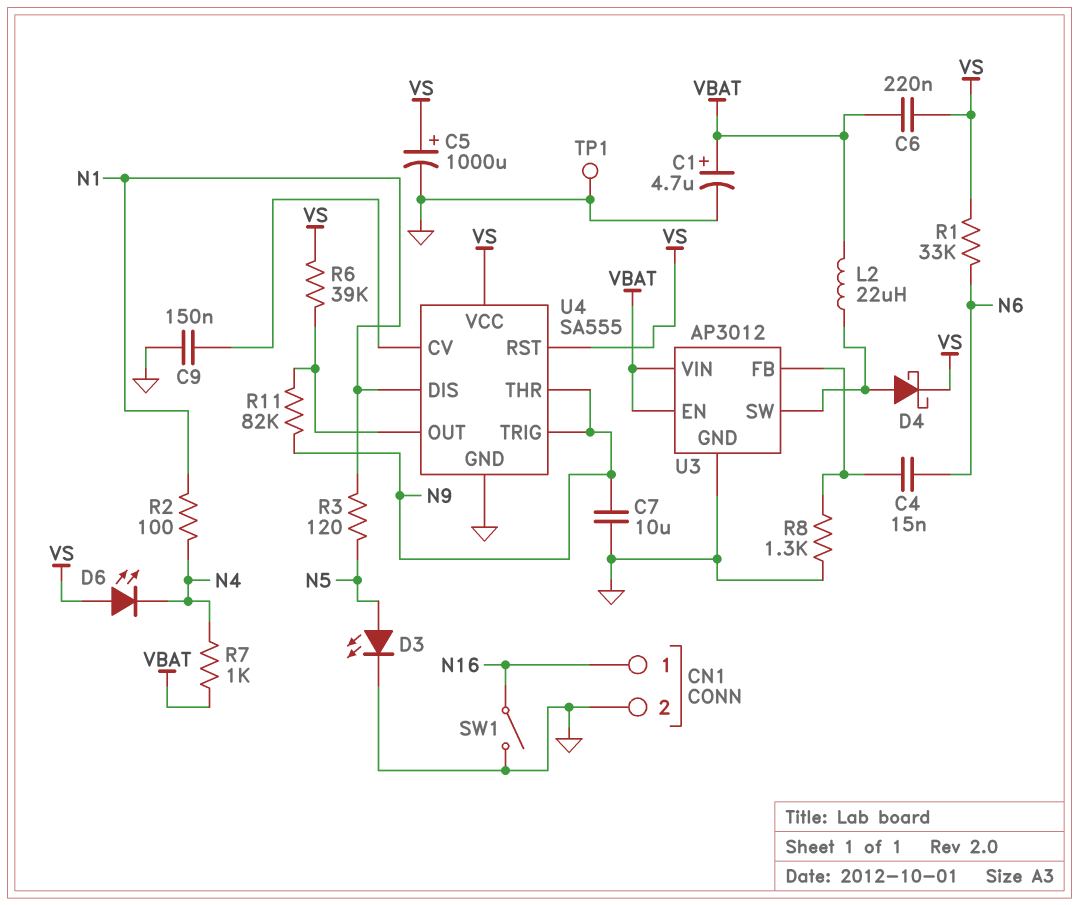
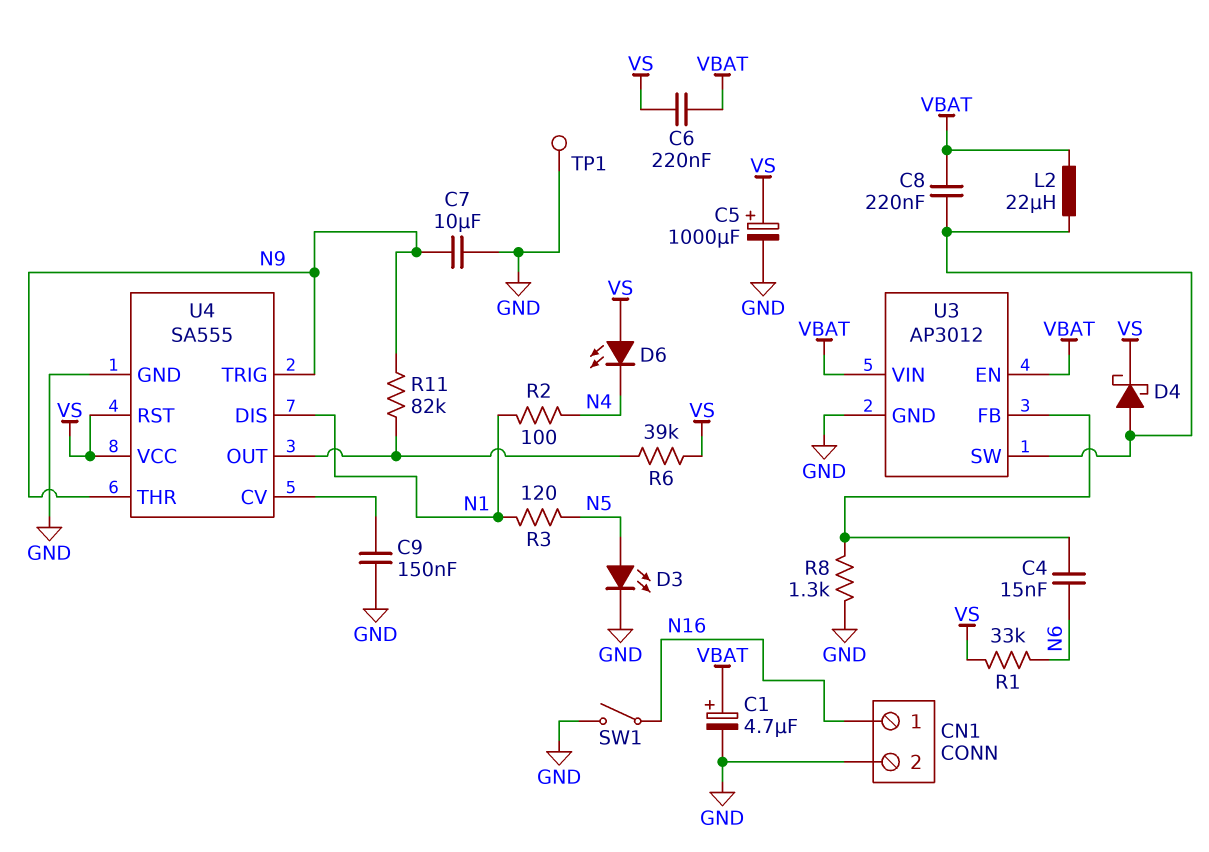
C8: none -> 220nF (U3/SW, VBAT)
R7: 1k (N4, VBAT) -> none

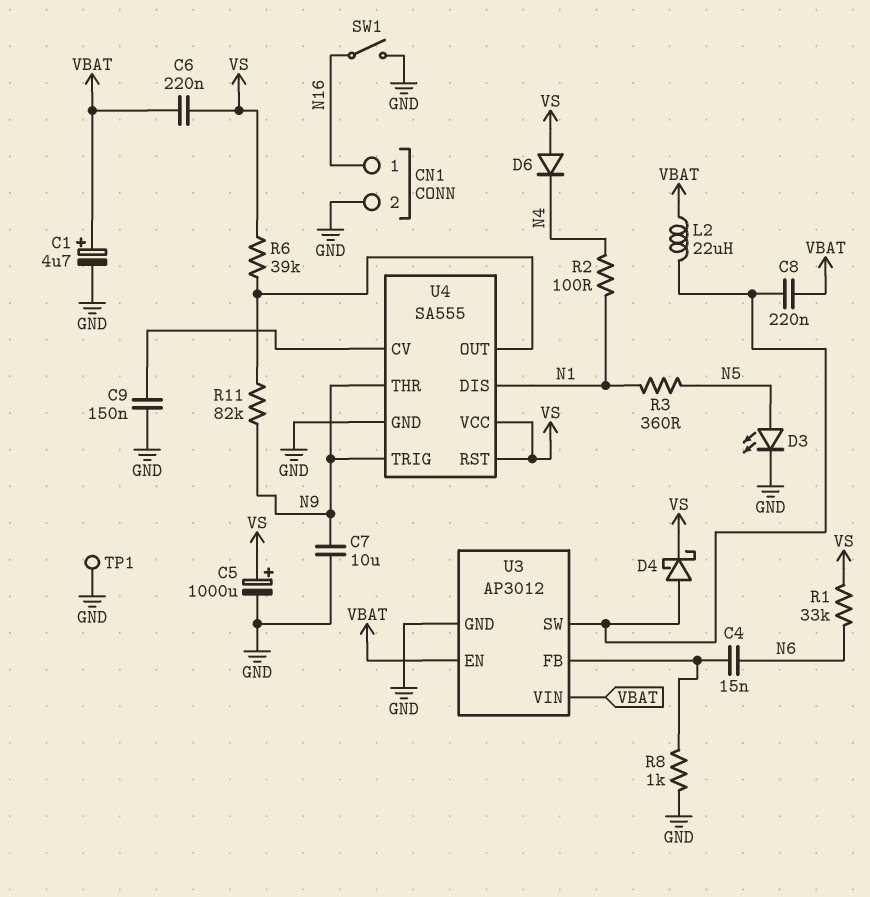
D6: LED (A VS, K N4) -> diode (A VS, K N4)
R3: 120 (N1, N5) -> 360 (N1, N5)
R8: 1.3k (GND, U3/FB) -> 1k (GND, U3/FB)

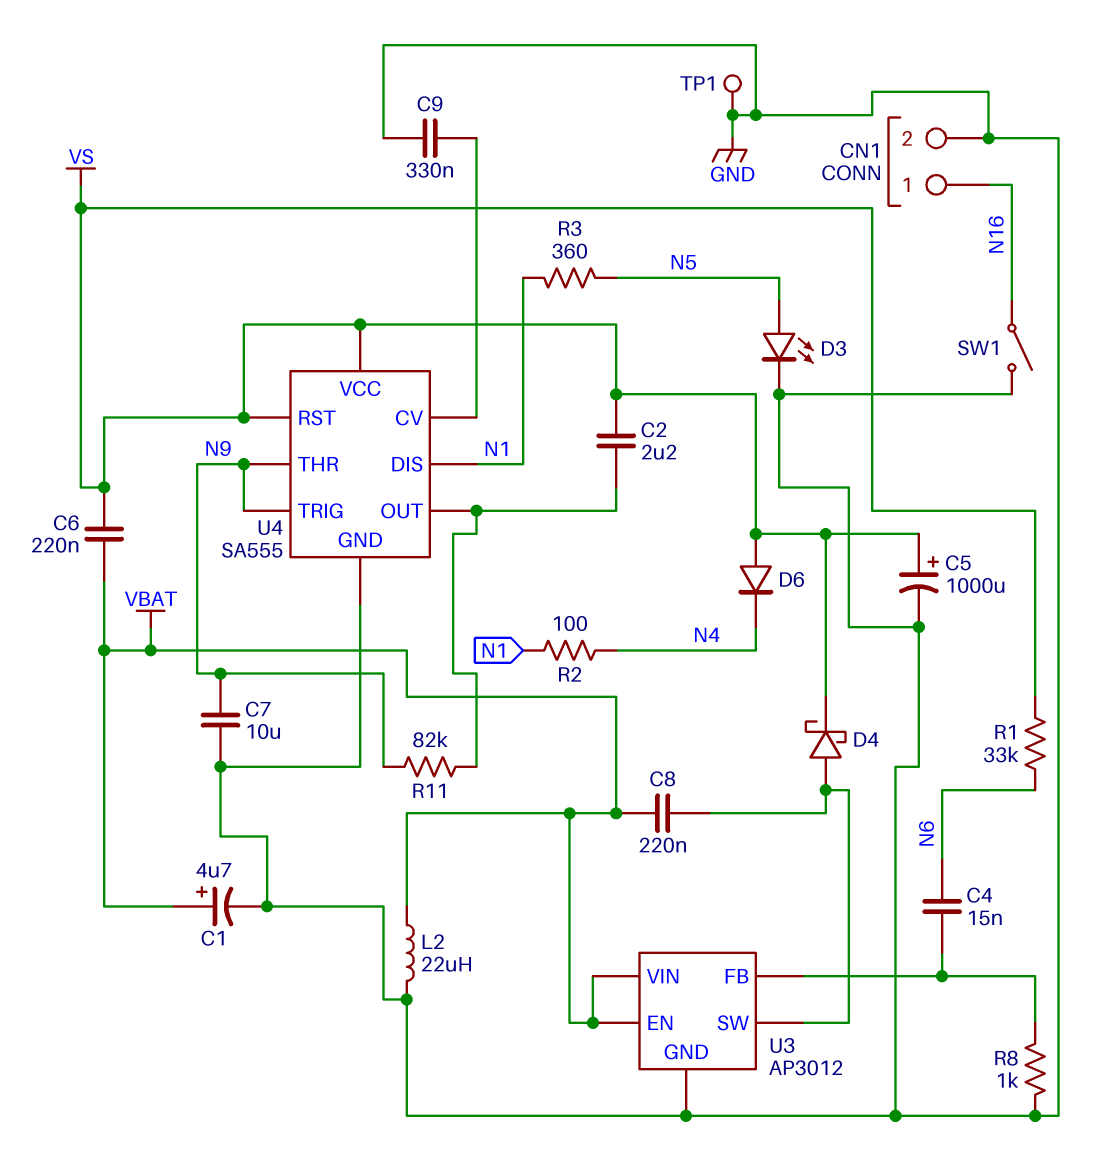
C2: none -> 2.2uF (U4/OUT, VS)
C9: 150nF (GND, U4/CV) -> 330nF (GND, U4/CV)
L2: 22uH (U3/SW, VBAT) -> 22uH (GND, VBAT)
R6: 39k (U4/OUT, VS) -> none

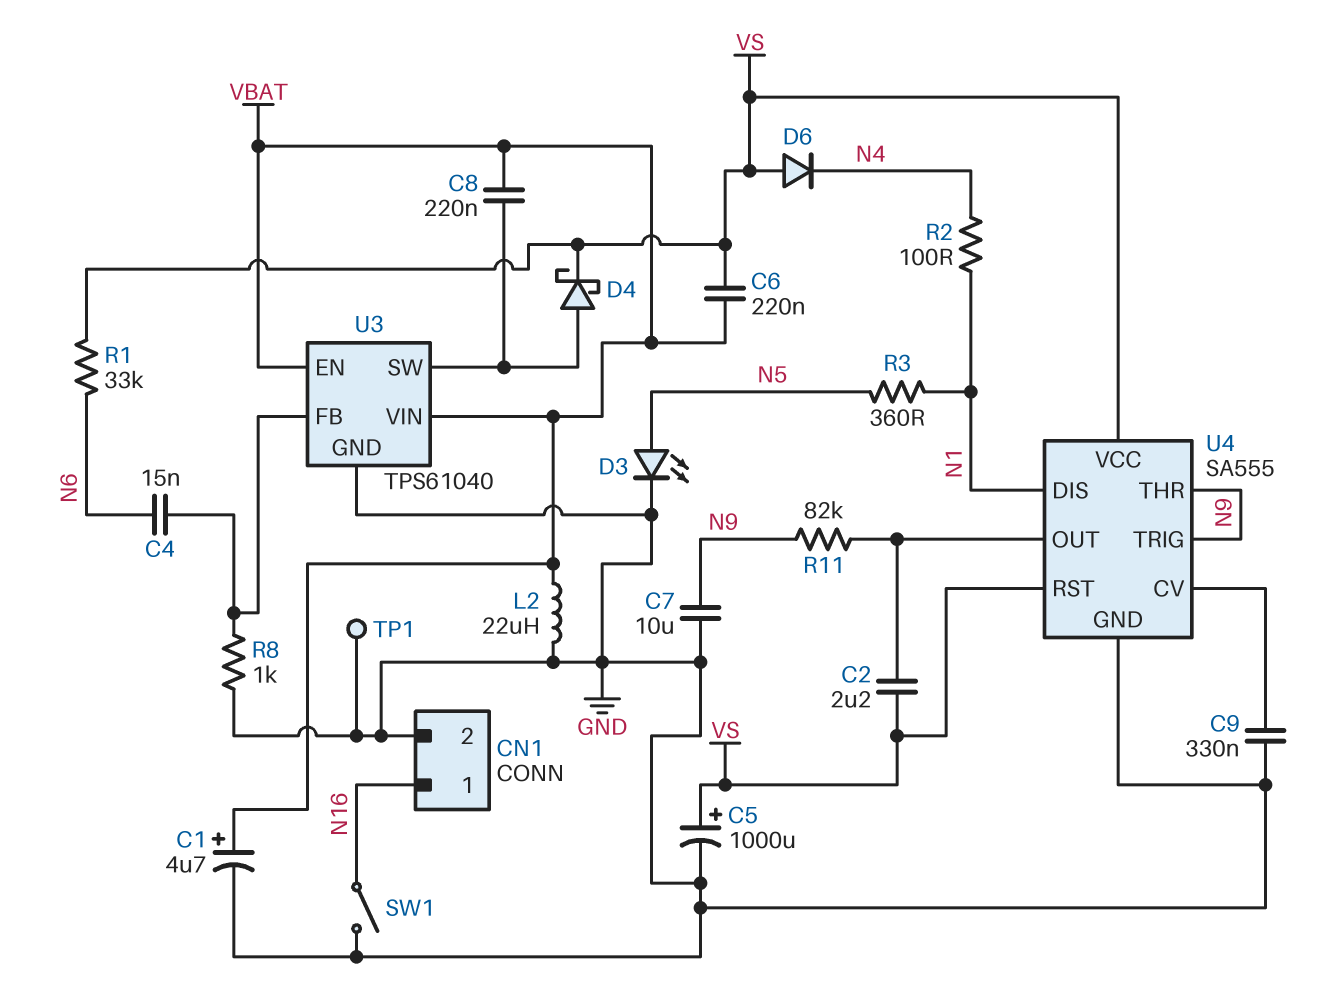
U3: AP3012 -> TPS61040

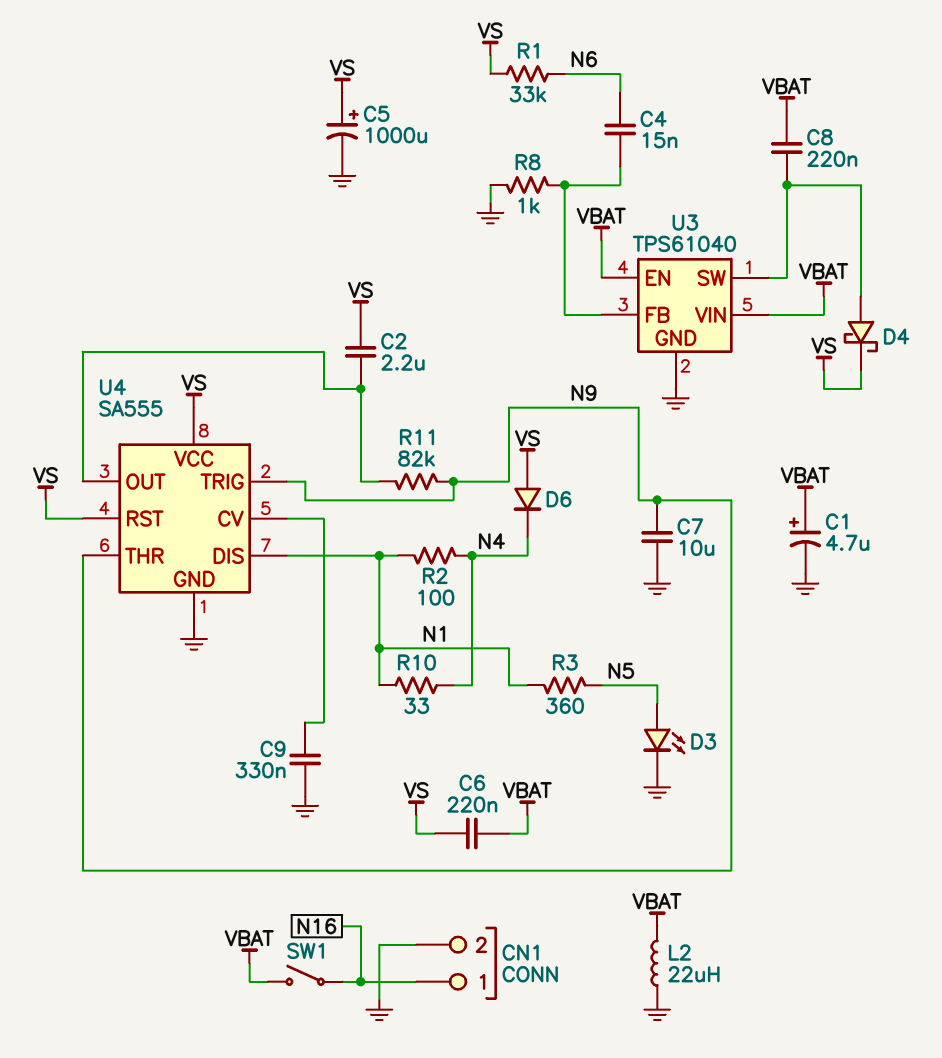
R10: none -> 33 (N1, N4)
SW1: switch (GND, N16) -> switch (N16, VBAT)
TP1: test point (GND) -> none

